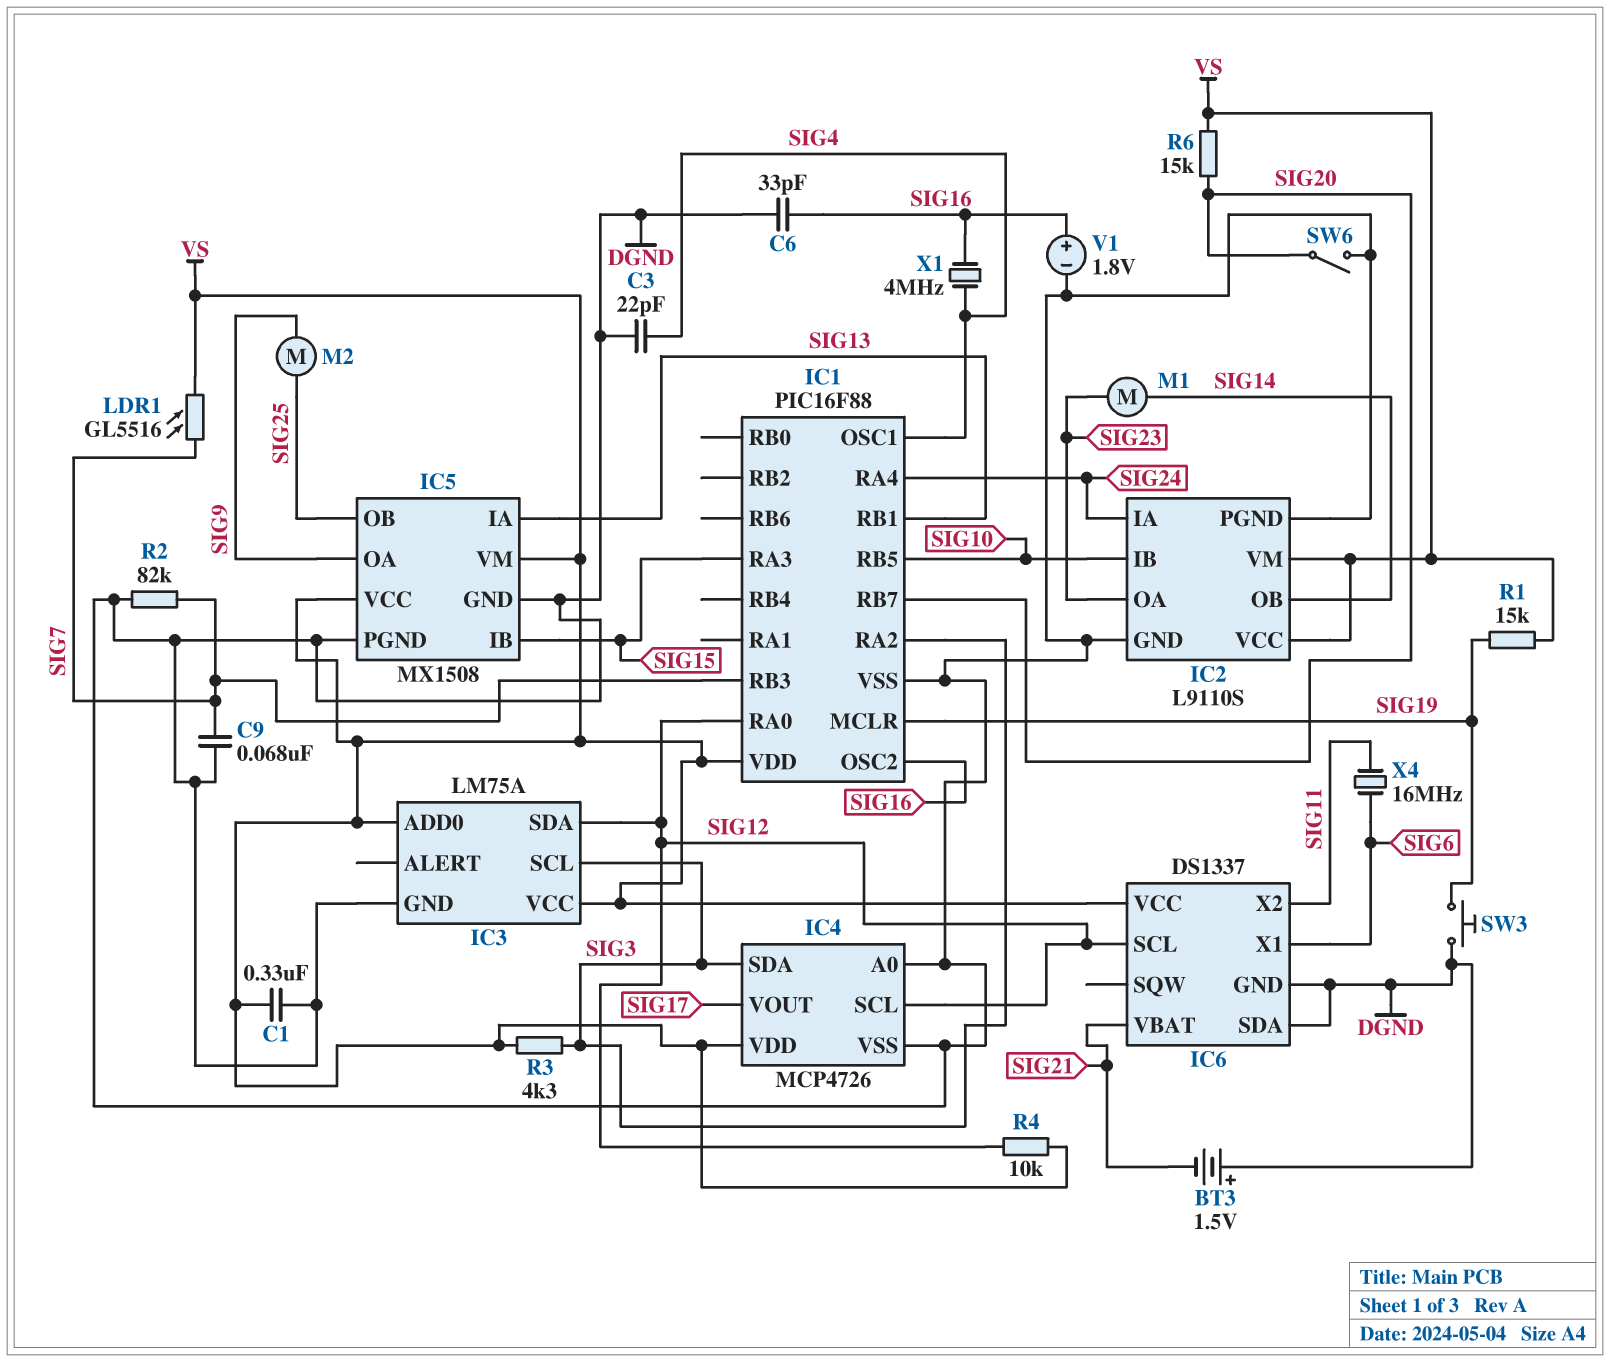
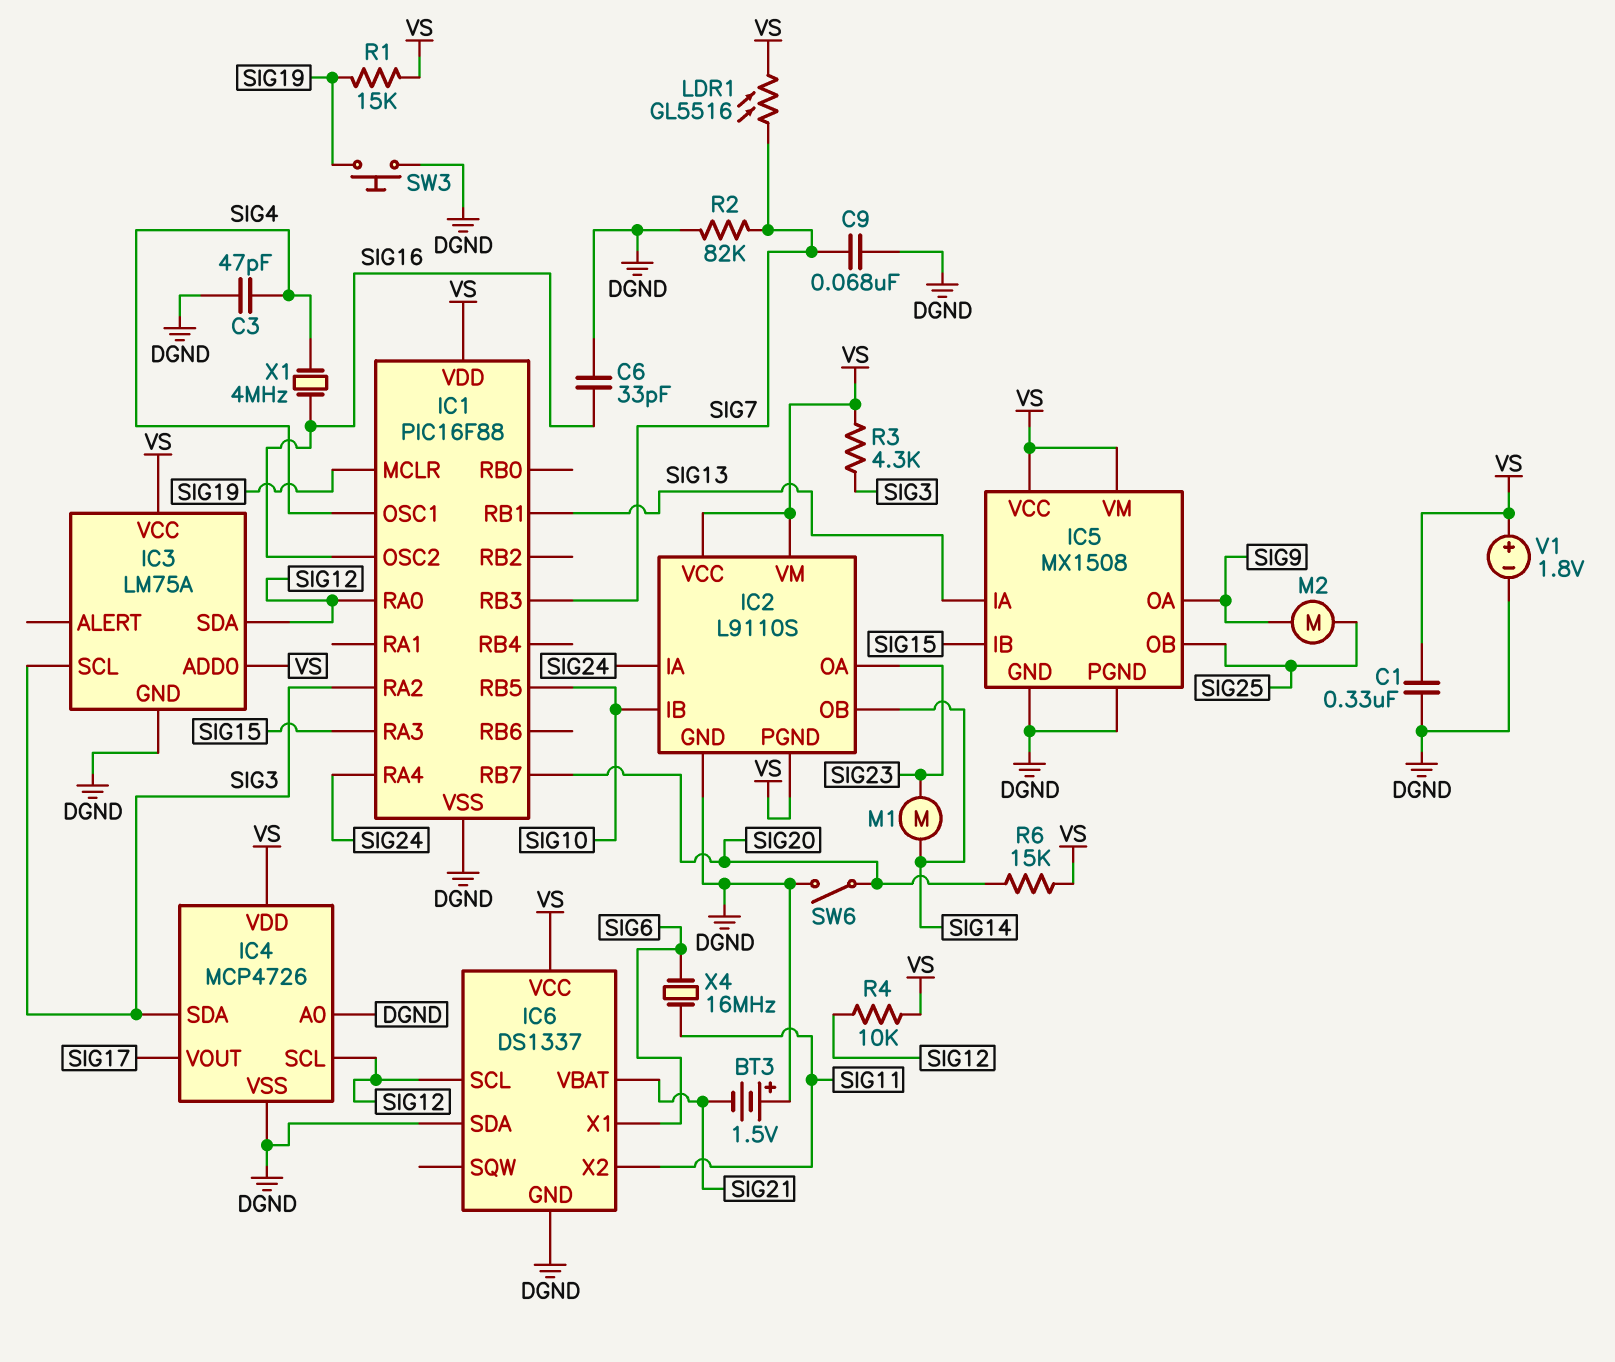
C3: 22pF (DGND, SIG4) -> 47pF (DGND, SIG4)
IC2 pin PGND: DGND -> VS
V1: 1.8V (plus SIG16, minus DGND) -> 1.8V (plus VS, minus DGND)

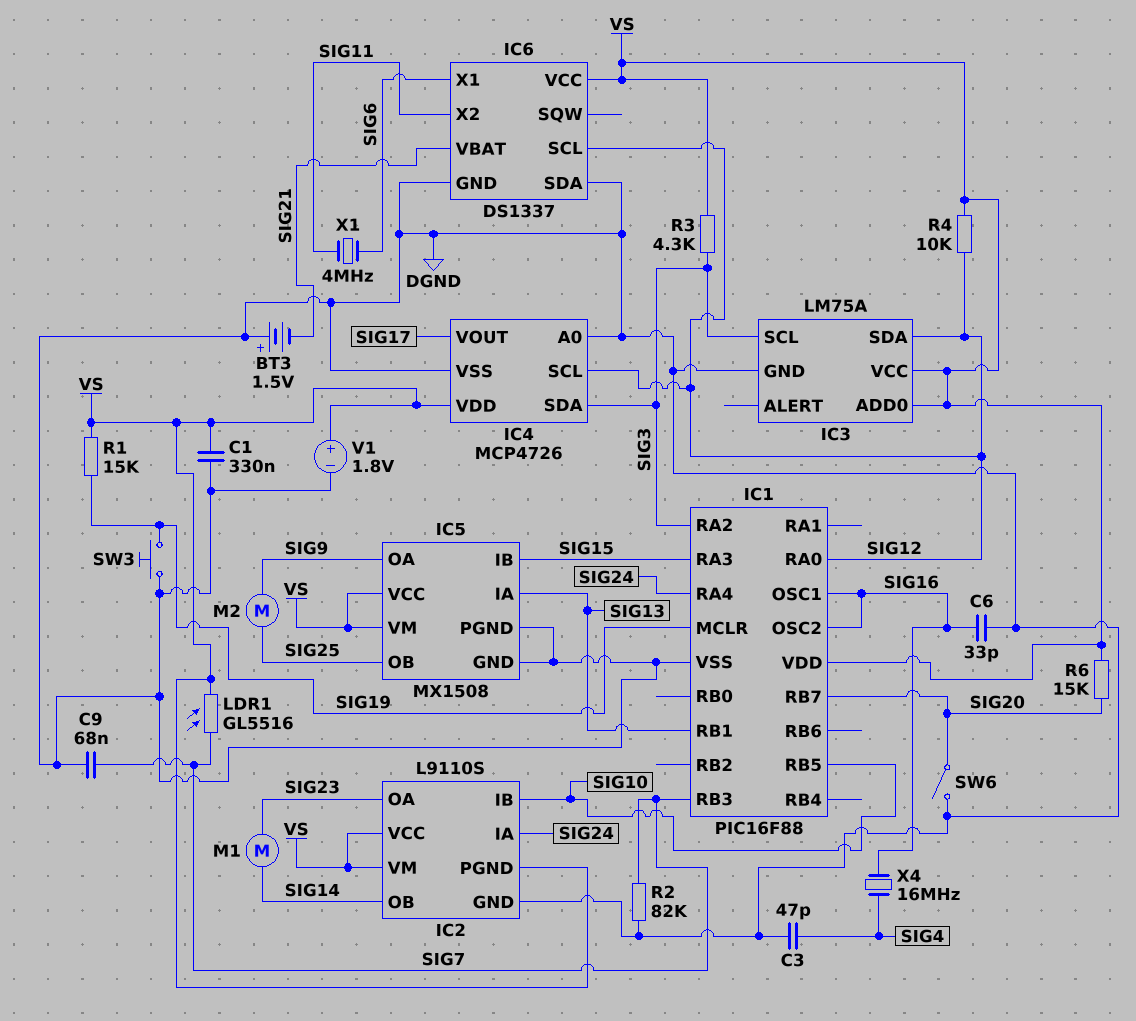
IC1 pin OSC1: SIG4 -> SIG16
X1: 4MHz (SIG4, SIG16) -> 4MHz (SIG6, SIG11)
X4: 16MHz (SIG6, SIG11) -> 16MHz (SIG4, SIG16)

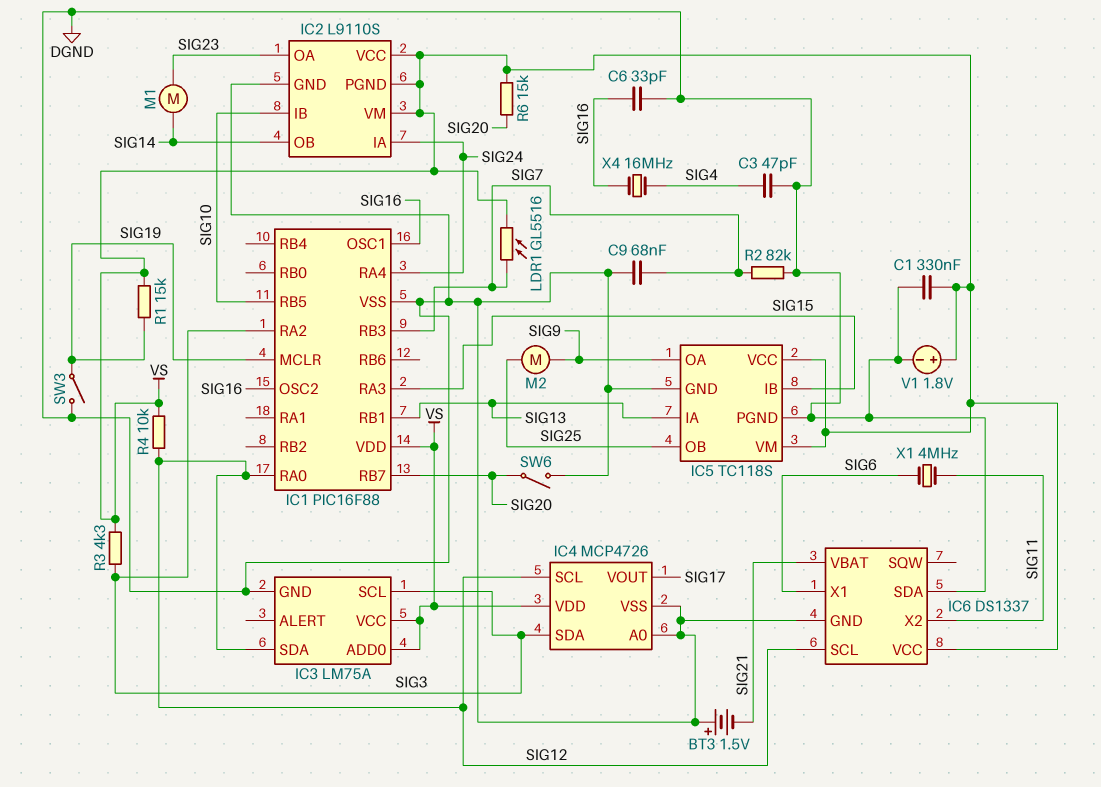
IC5: MX1508 -> TC118S
SW3: button (DGND, SIG19) -> switch (DGND, SIG19)

